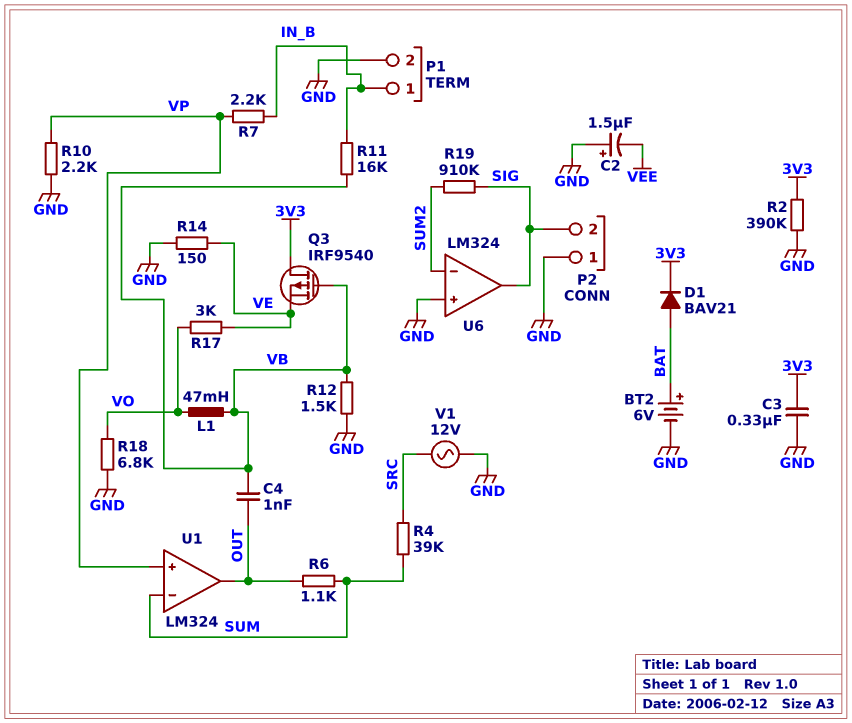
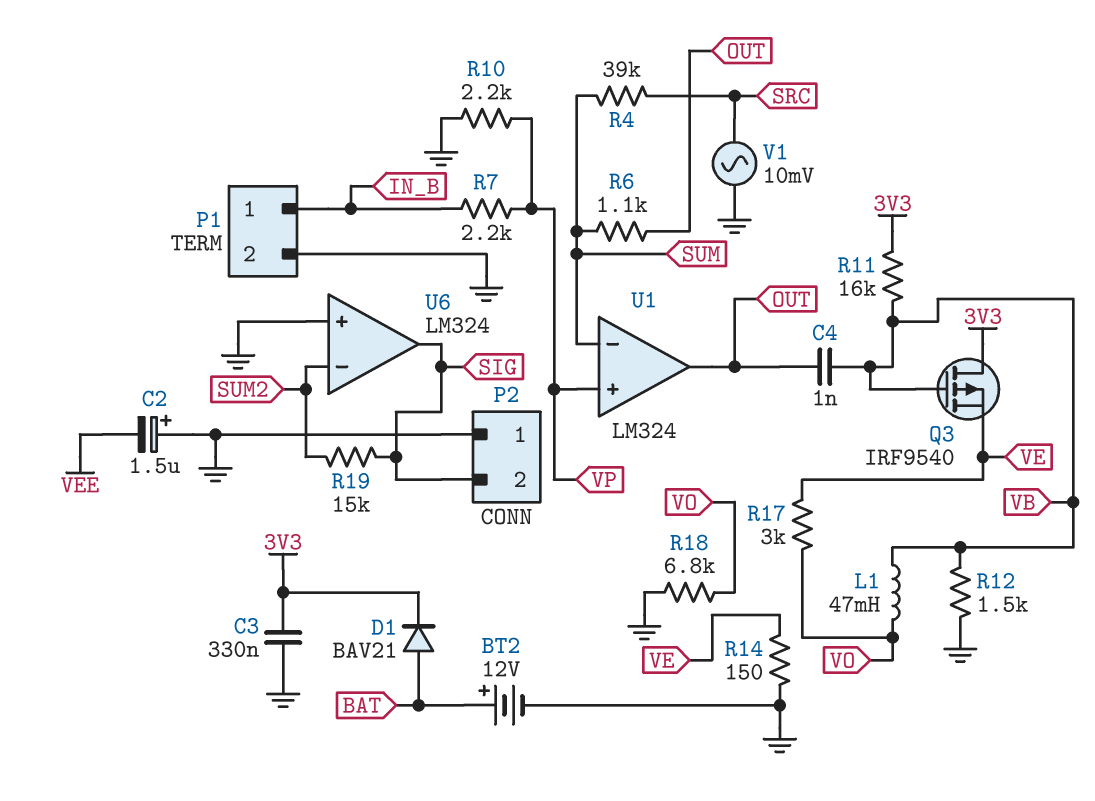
BT2: 6V (plus BAT, minus GND) -> 12V (plus BAT, minus GND)
R2: 390k (3V3, GND) -> none
R11: 16k (IN_B, VB) -> 16k (3V3, VB)
R19: 910k (SIG, SUM2) -> 15k (SIG, SUM2)
V1: AC 12V (GND, SRC) -> AC 10mV (GND, SRC)

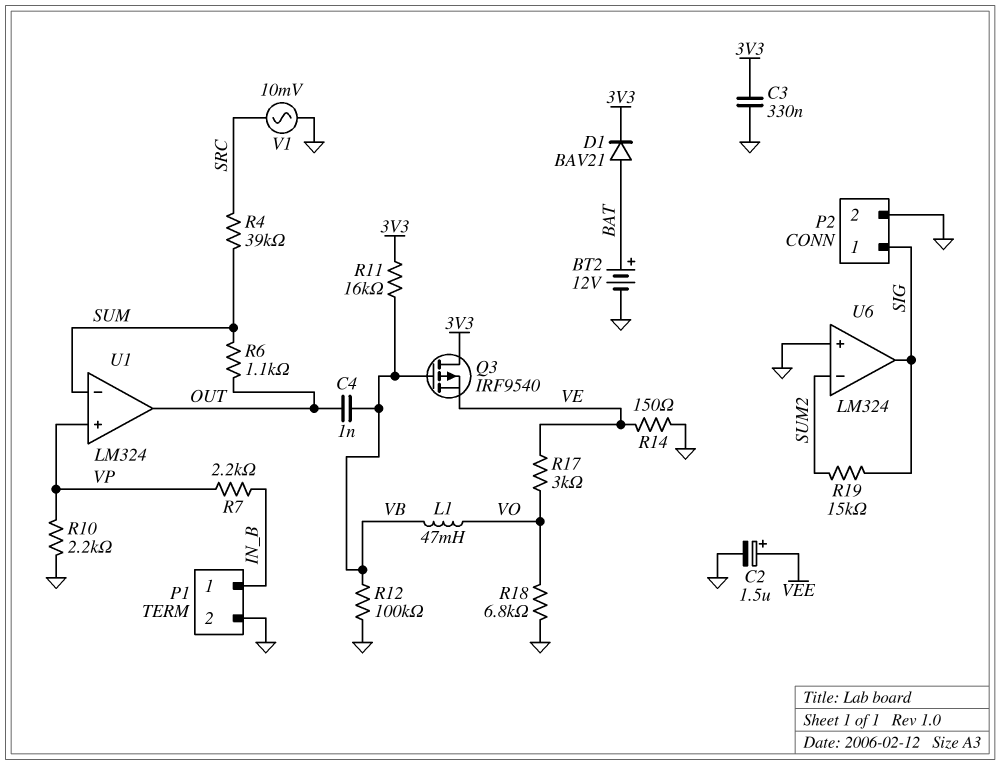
C2: 1.5uF (plus GND, minus VEE) -> 1.5uF (plus VEE, minus GND)
P2 pin 1: GND -> SIG
P2 pin 2: SIG -> GND
R12: 1.5k (GND, VB) -> 100k (GND, VB)

